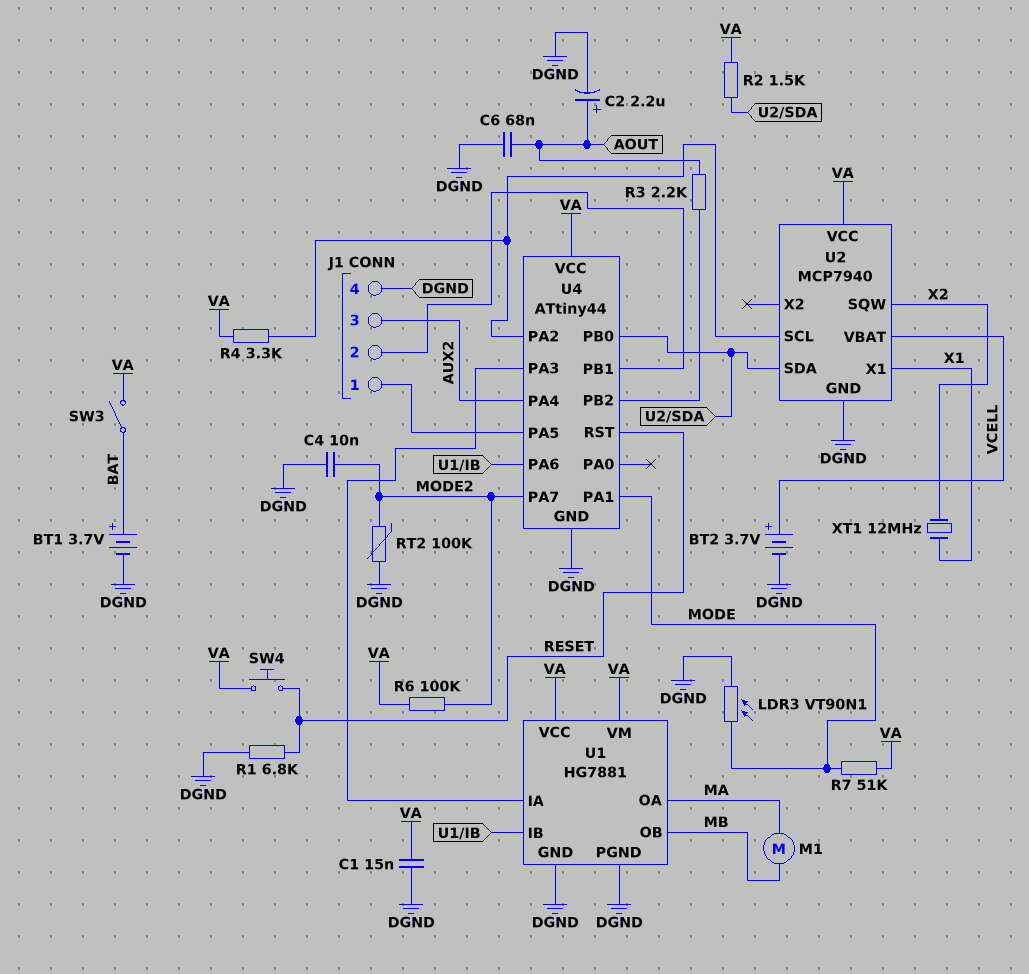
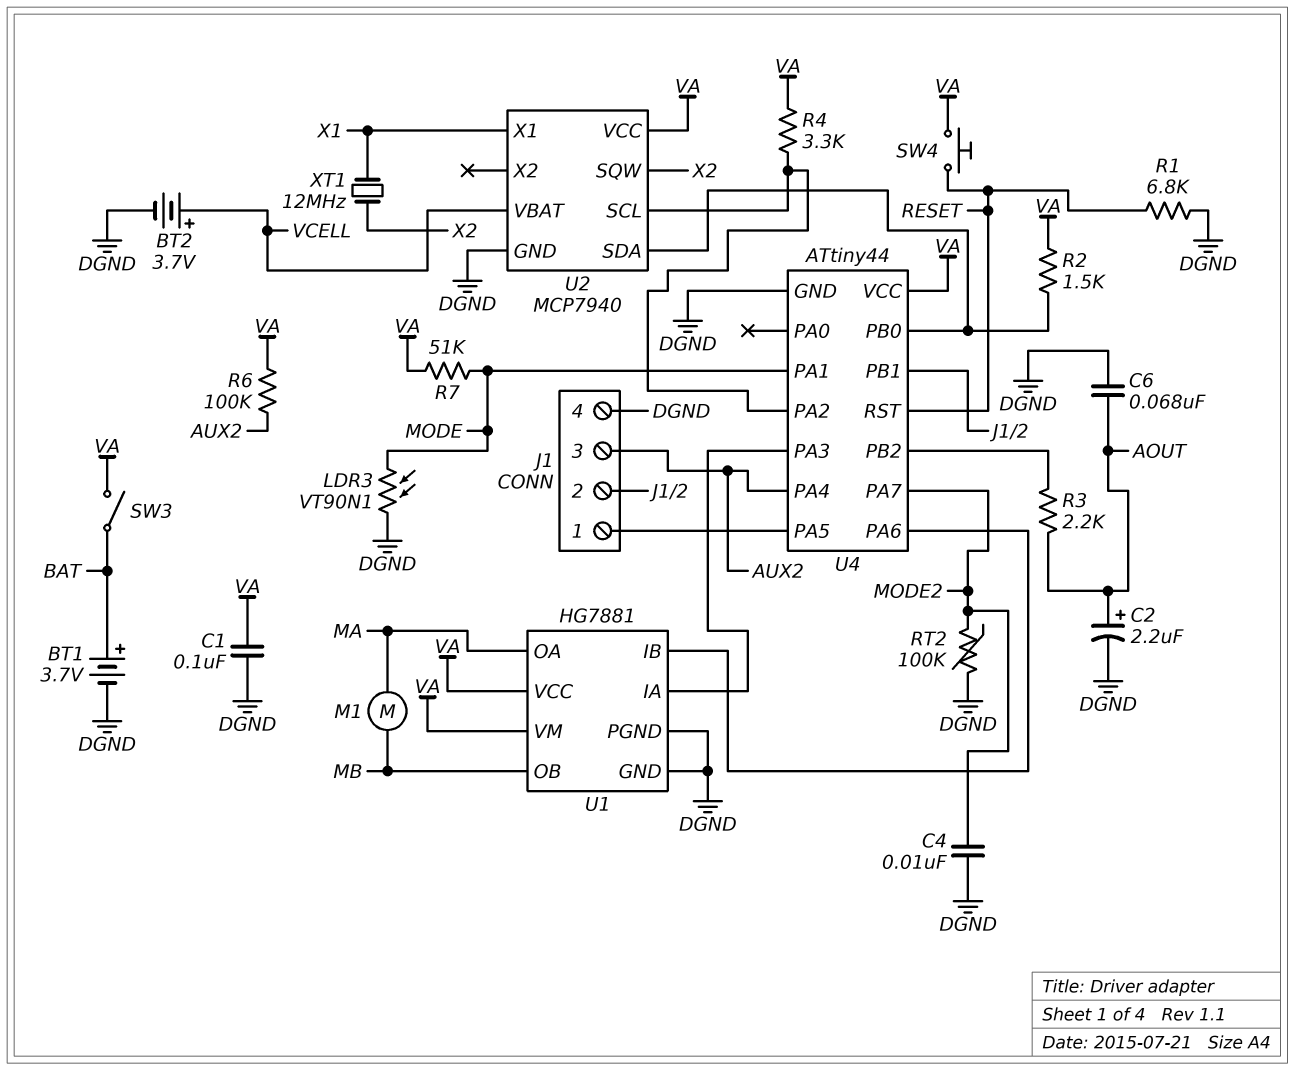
C1: 15nF (DGND, VA) -> 100nF (DGND, VA)
R6: 100k (MODE2, VA) -> 100k (AUX2, VA)

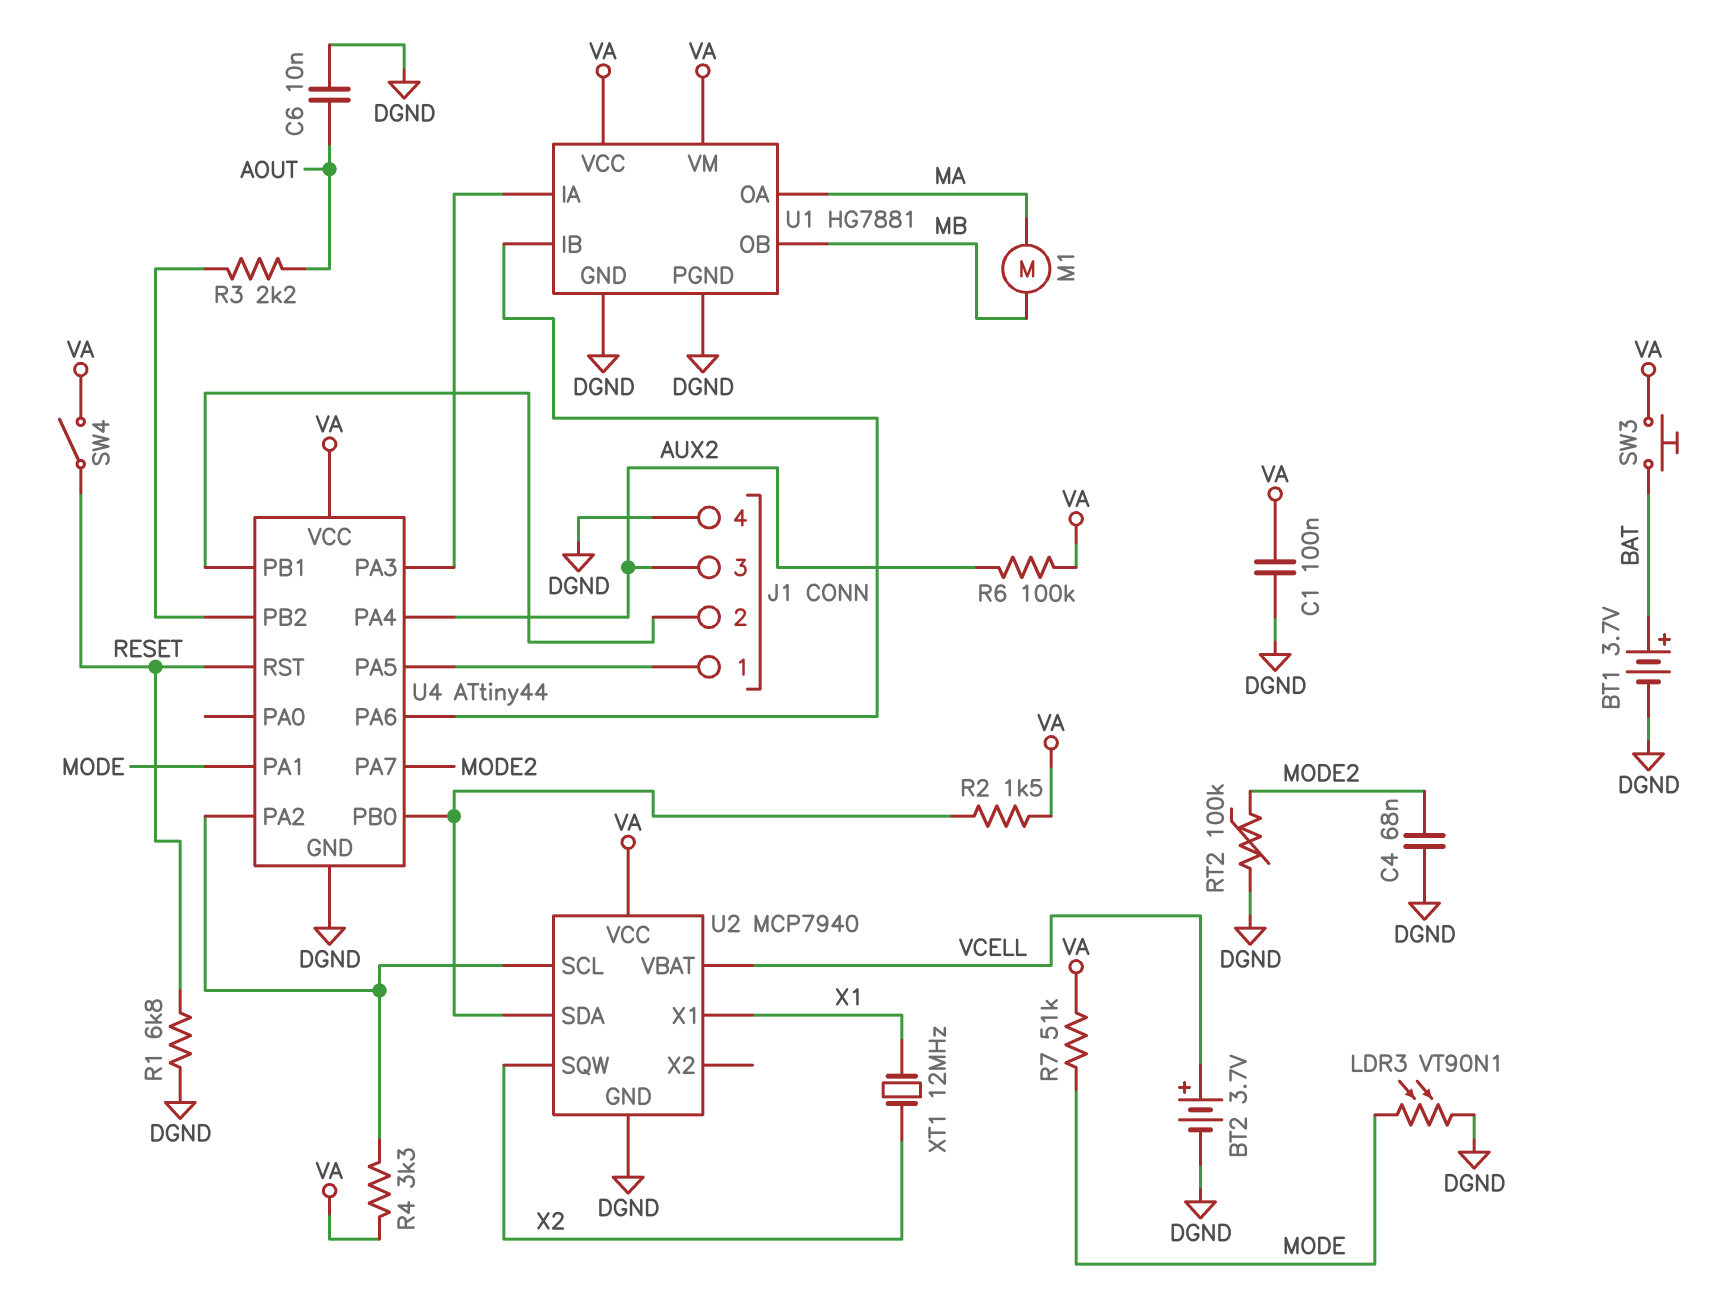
C2: 2.2uF (plus AOUT, minus DGND) -> none
C4: 10nF (DGND, MODE2) -> 68nF (DGND, MODE2)
C6: 68nF (AOUT, DGND) -> 10nF (AOUT, DGND)
SW3: switch (BAT, VA) -> button (BAT, VA)
SW4: button (RESET, VA) -> switch (RESET, VA)

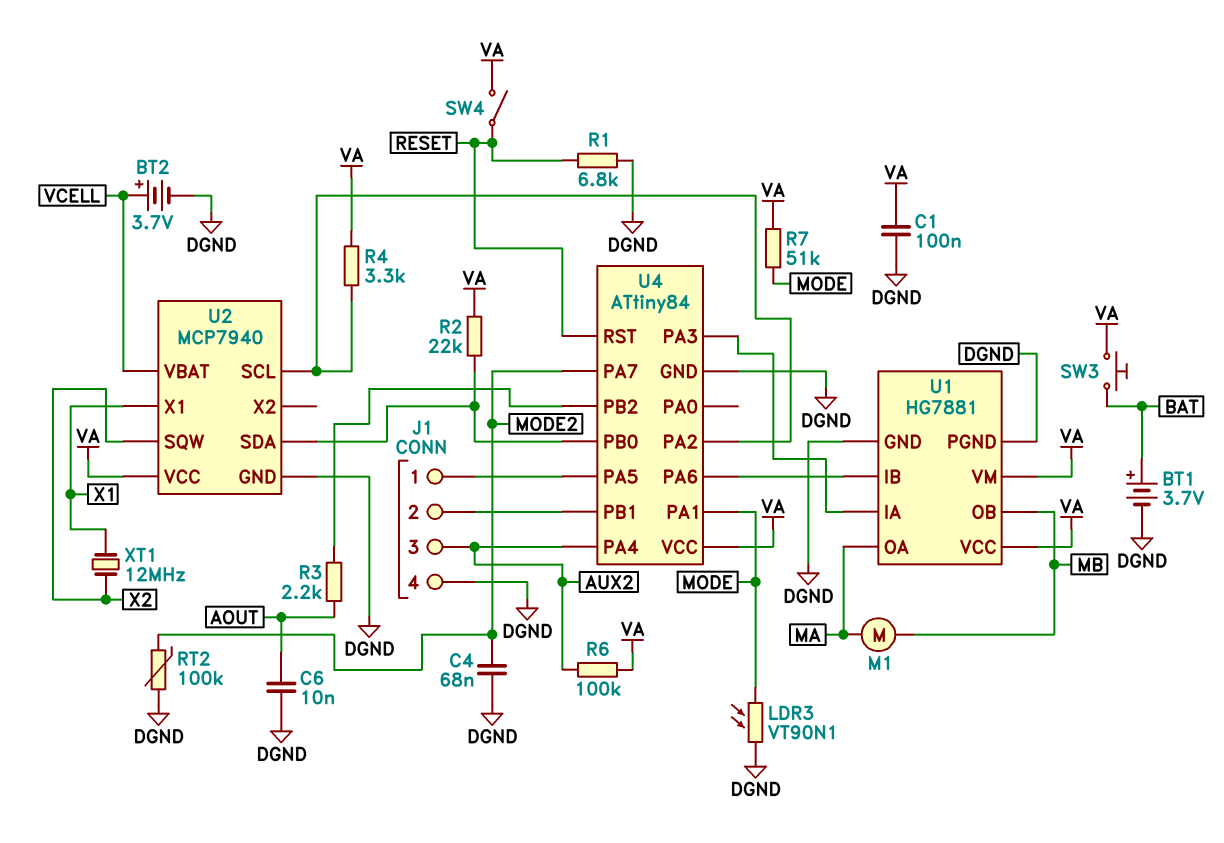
R2: 1.5k (U2/SDA, VA) -> 22k (U2/SDA, VA)
U4: ATtiny44 -> ATtiny84

